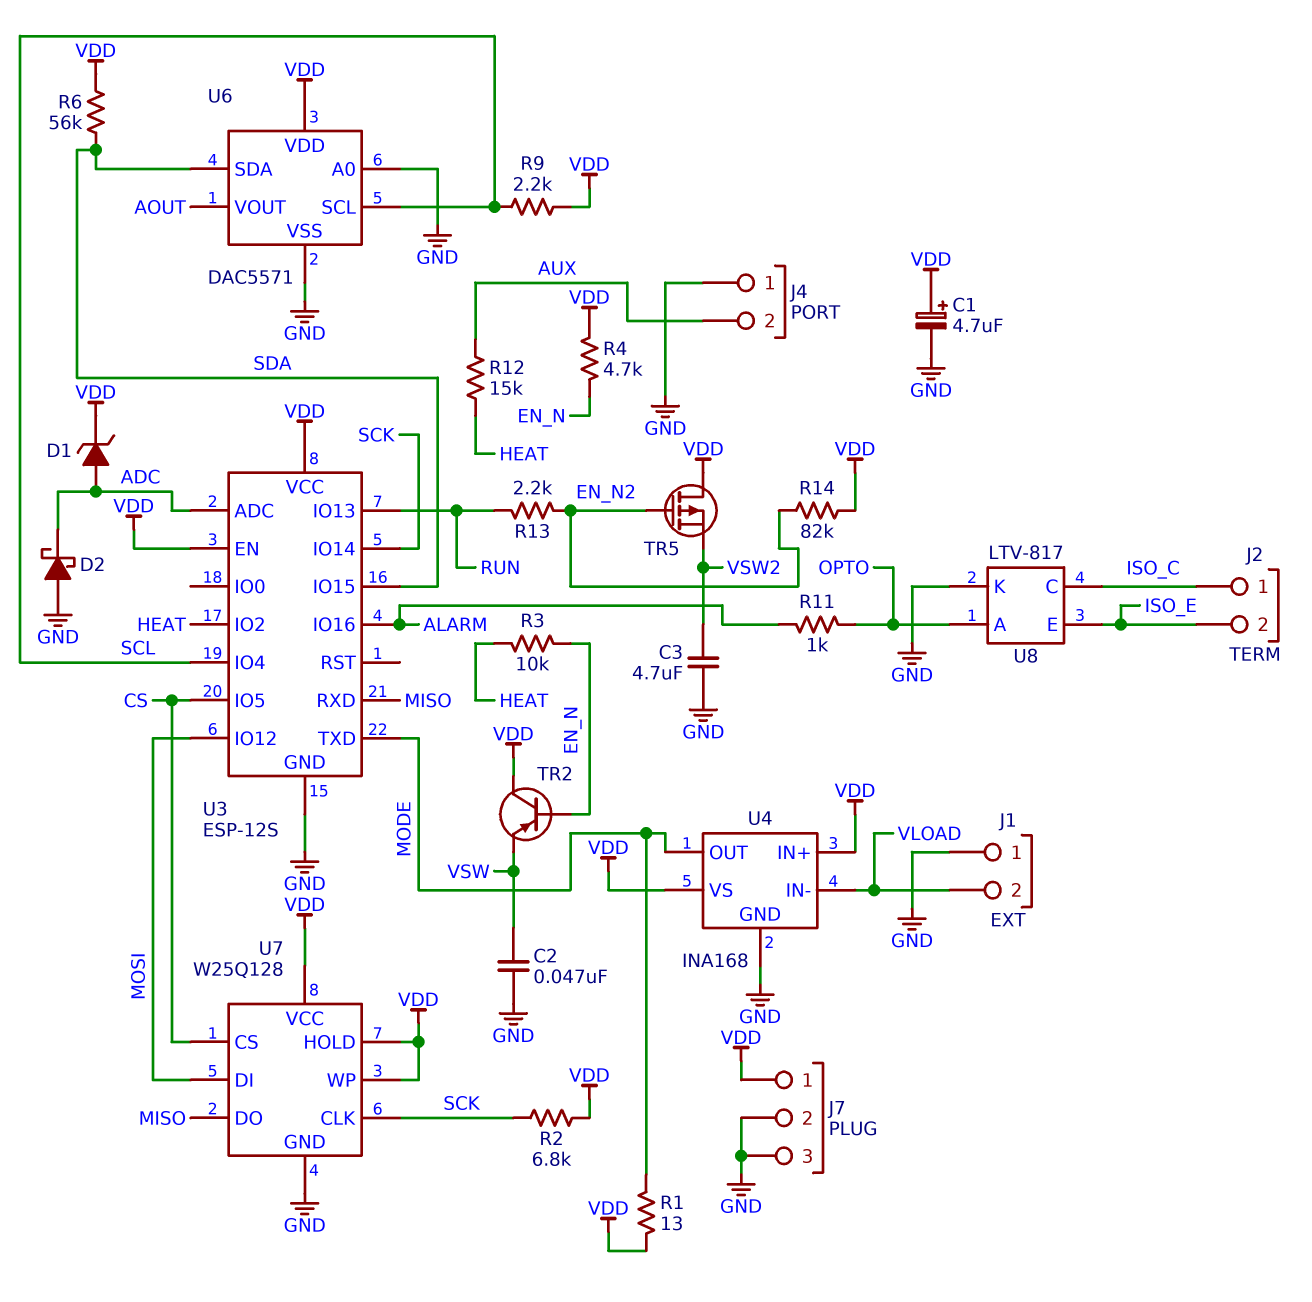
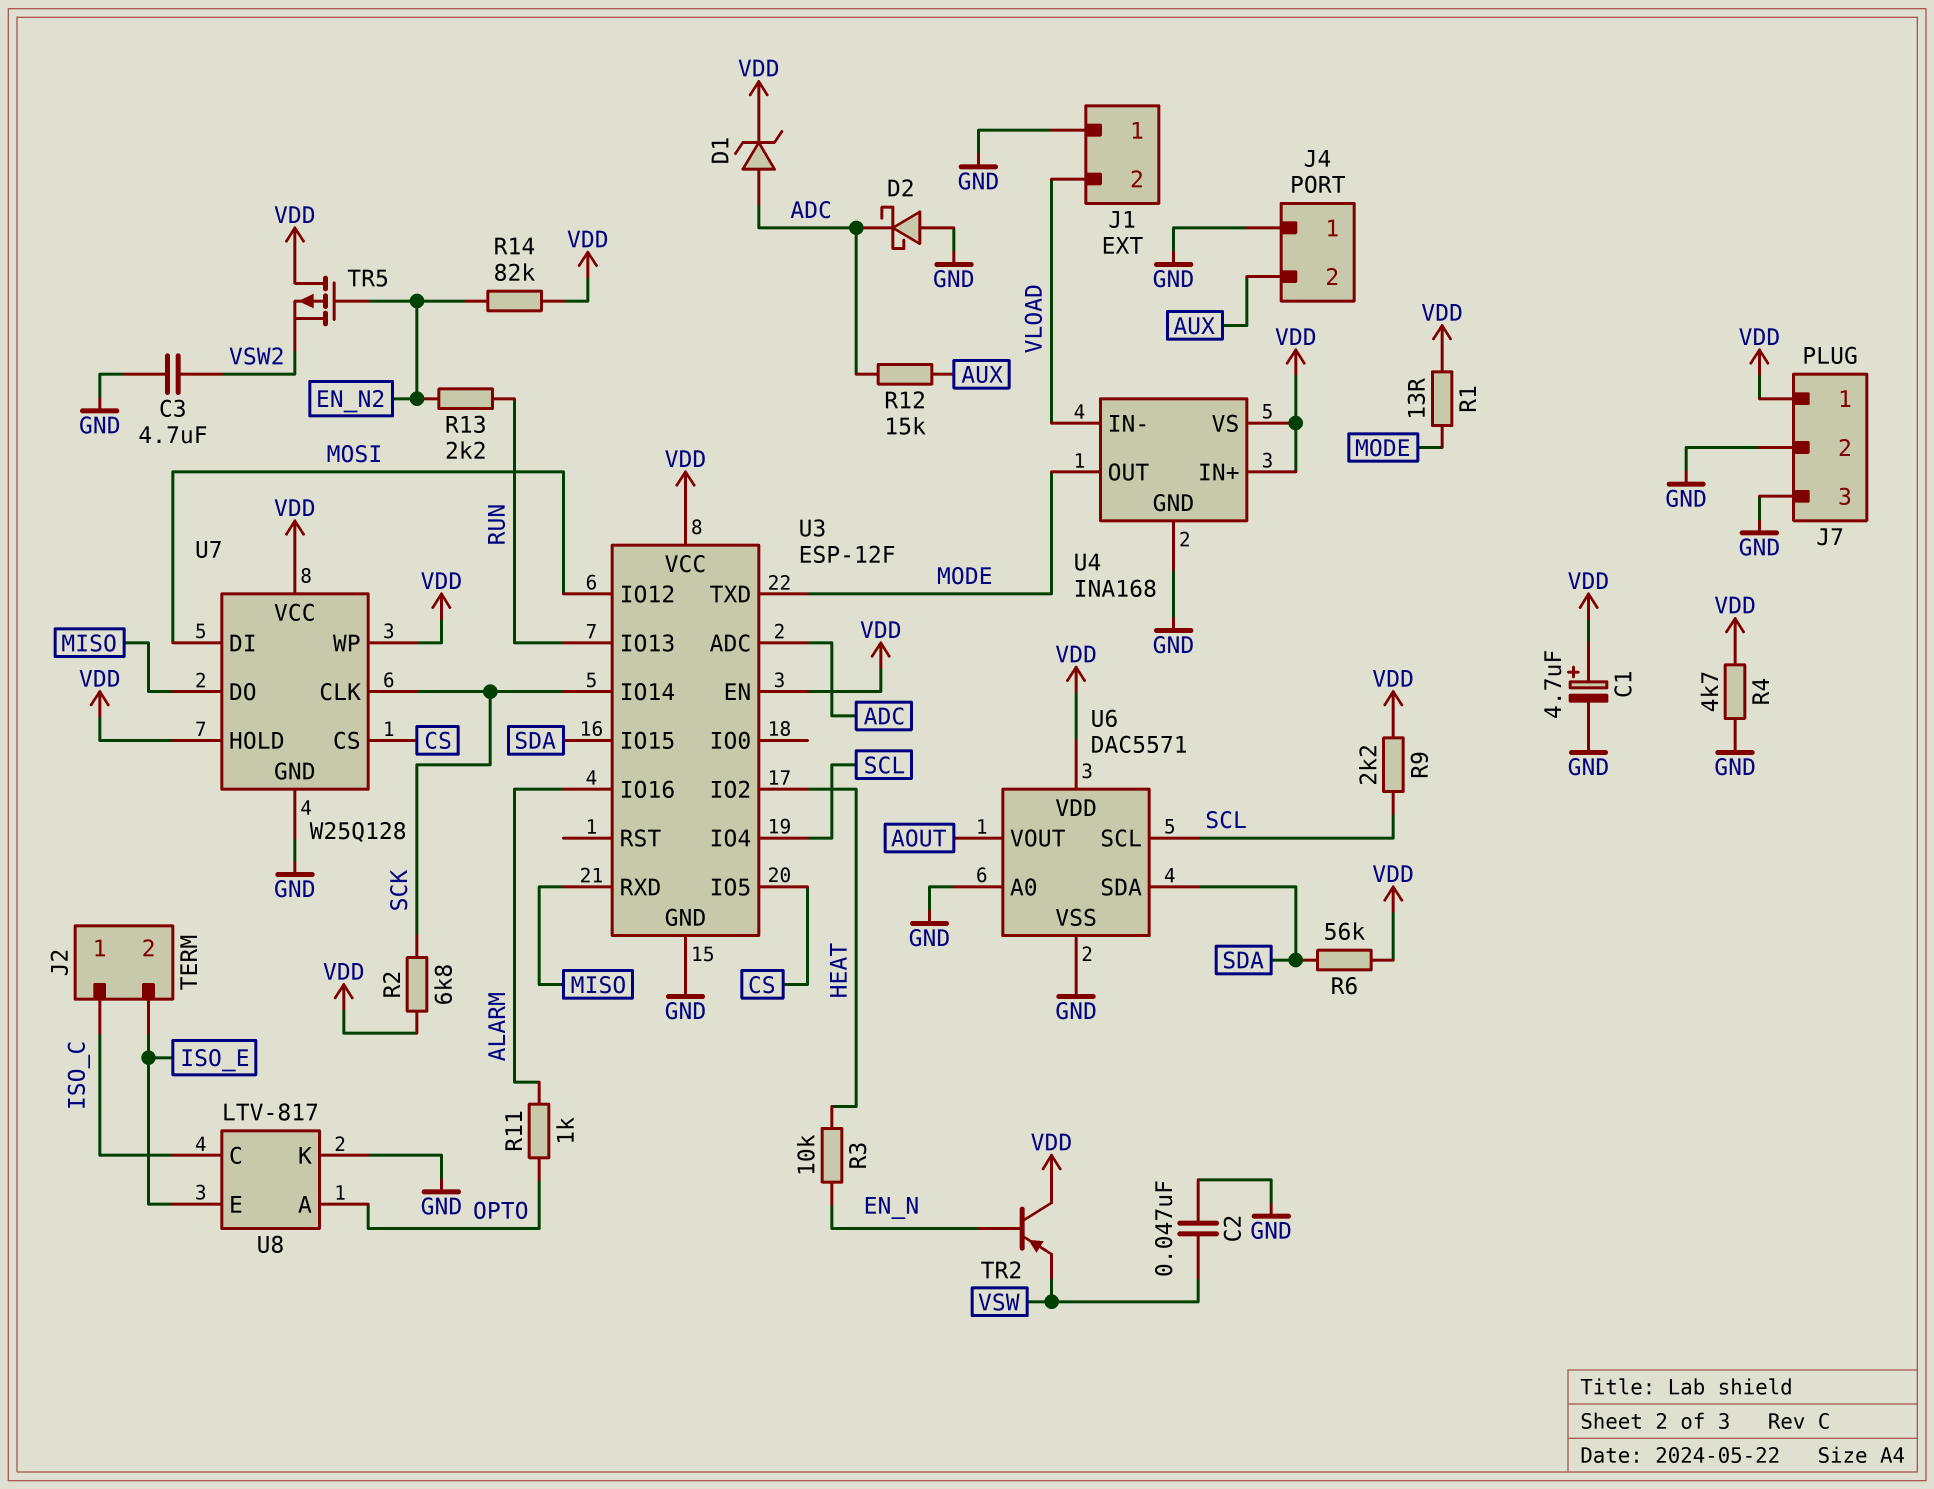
R4: 4.7k (EN_N, VDD) -> 4.7k (GND, VDD)
R12: 15k (AUX, HEAT) -> 15k (ADC, AUX)
U3: ESP-12S -> ESP-12F

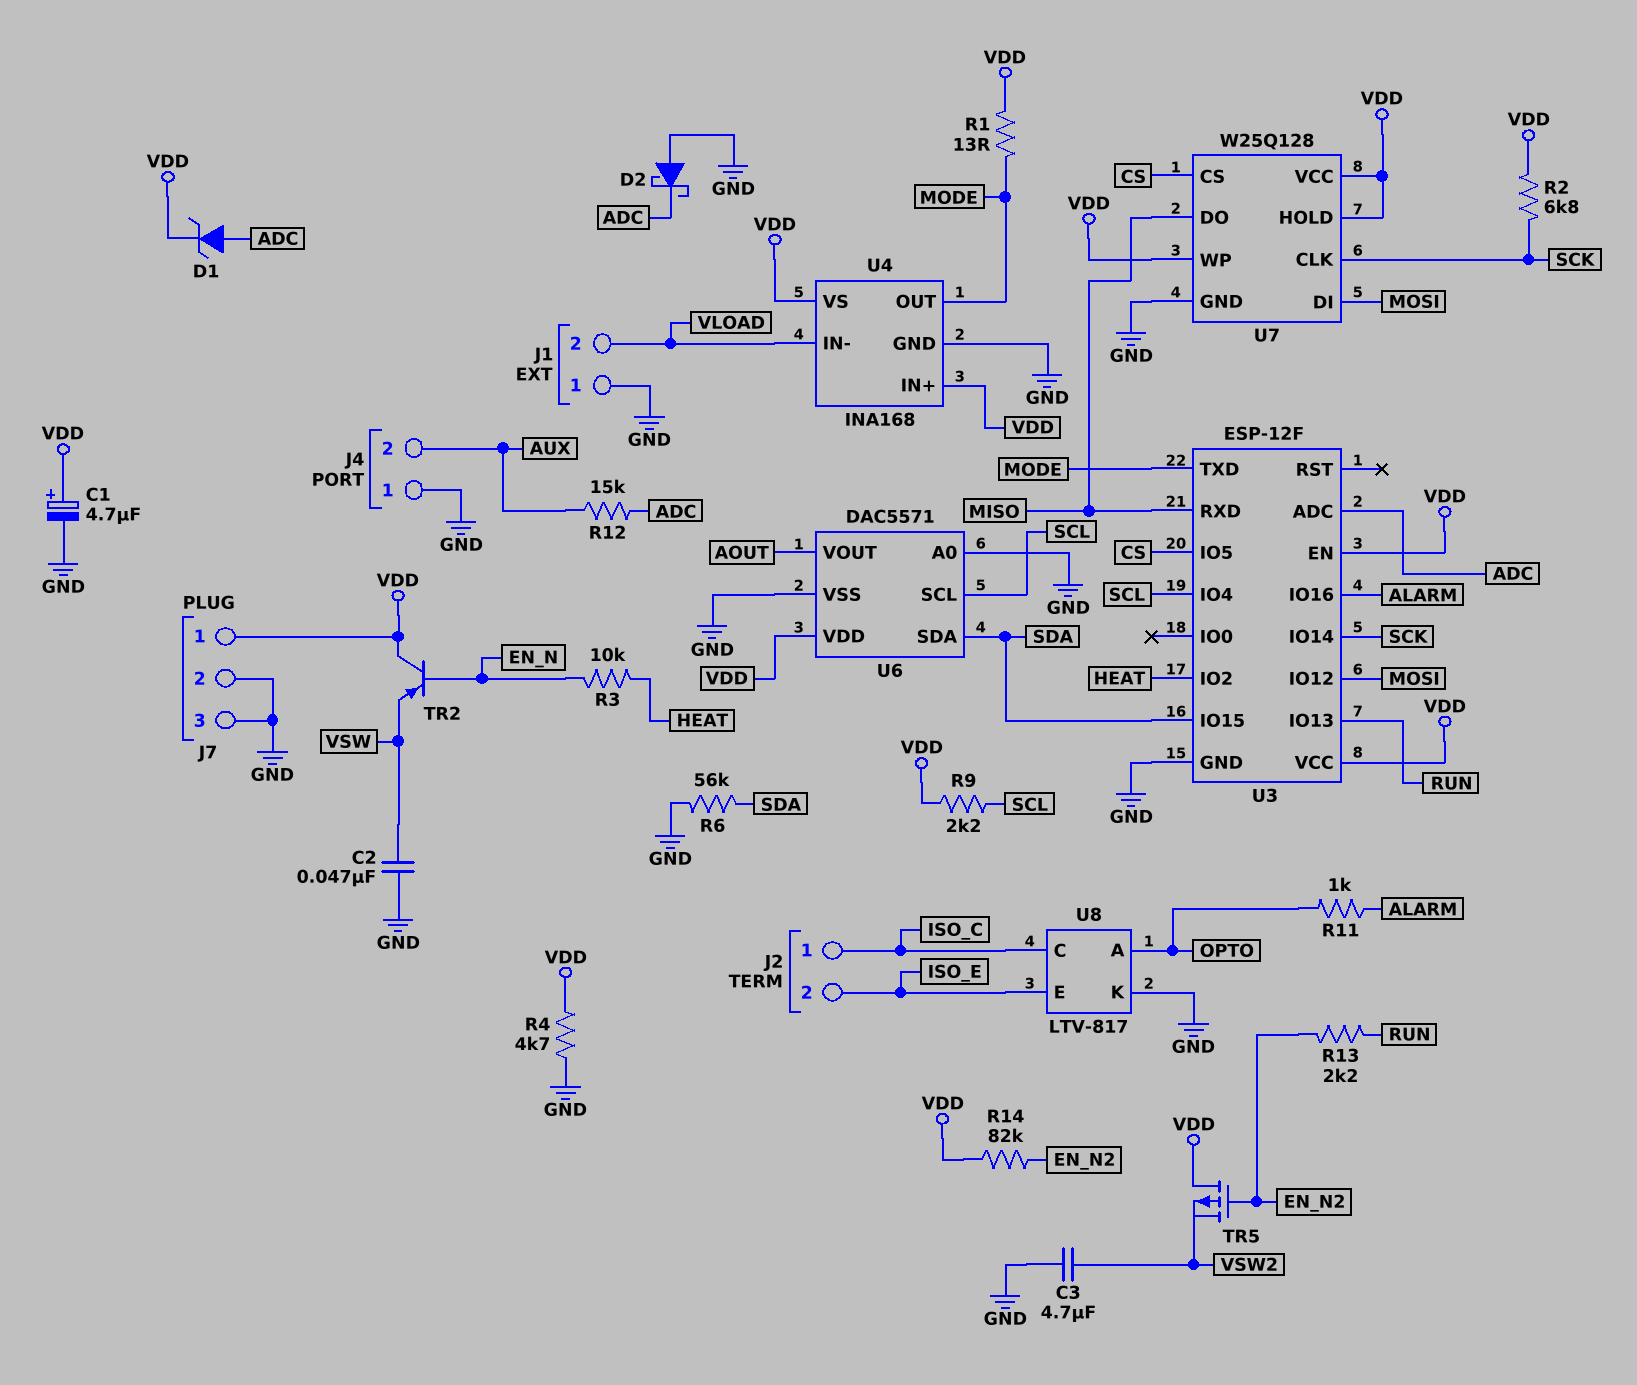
R6: 56k (SDA, VDD) -> 56k (GND, SDA)

